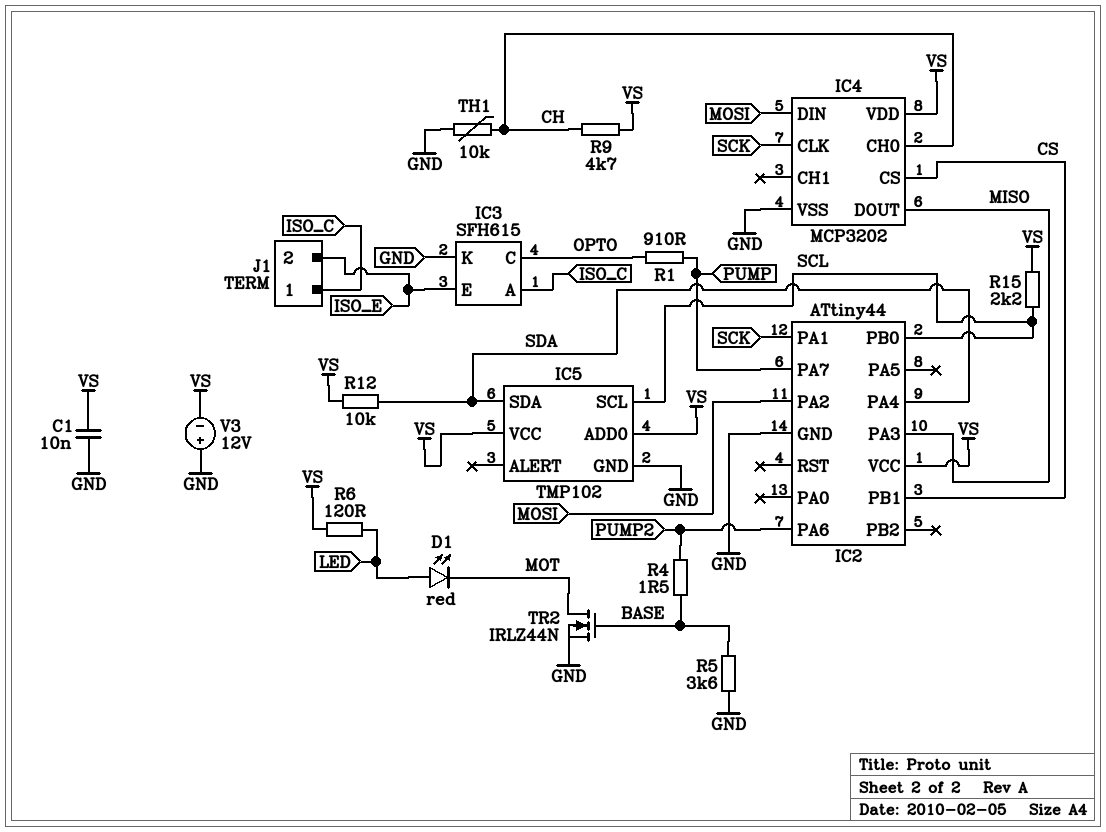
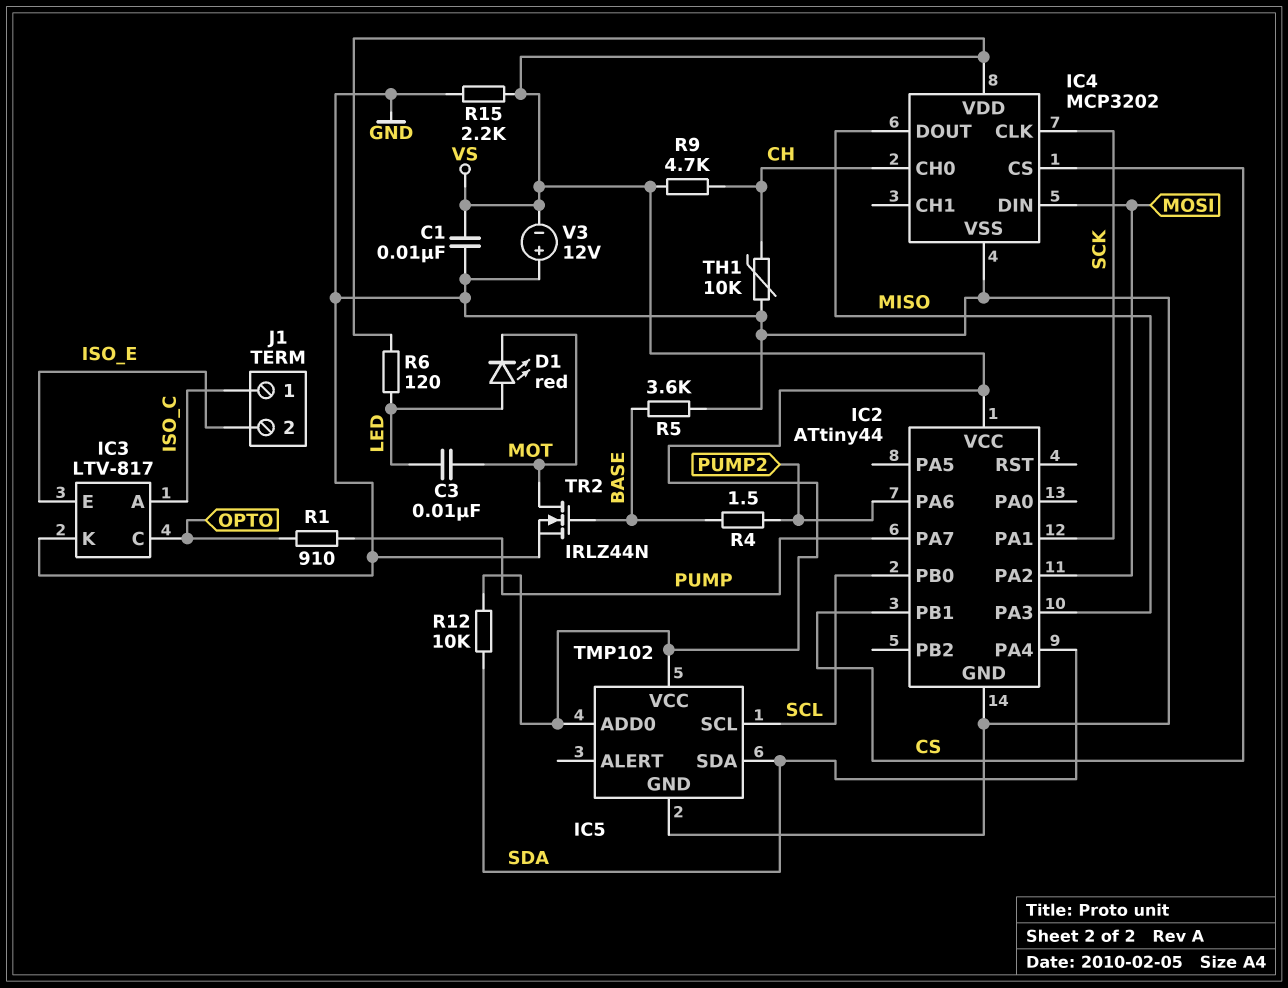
C3: none -> 10nF (LED, MOT)
IC3: SFH615 -> LTV-817
R15: 2.2k (SCL, VS) -> 2.2k (GND, VS)

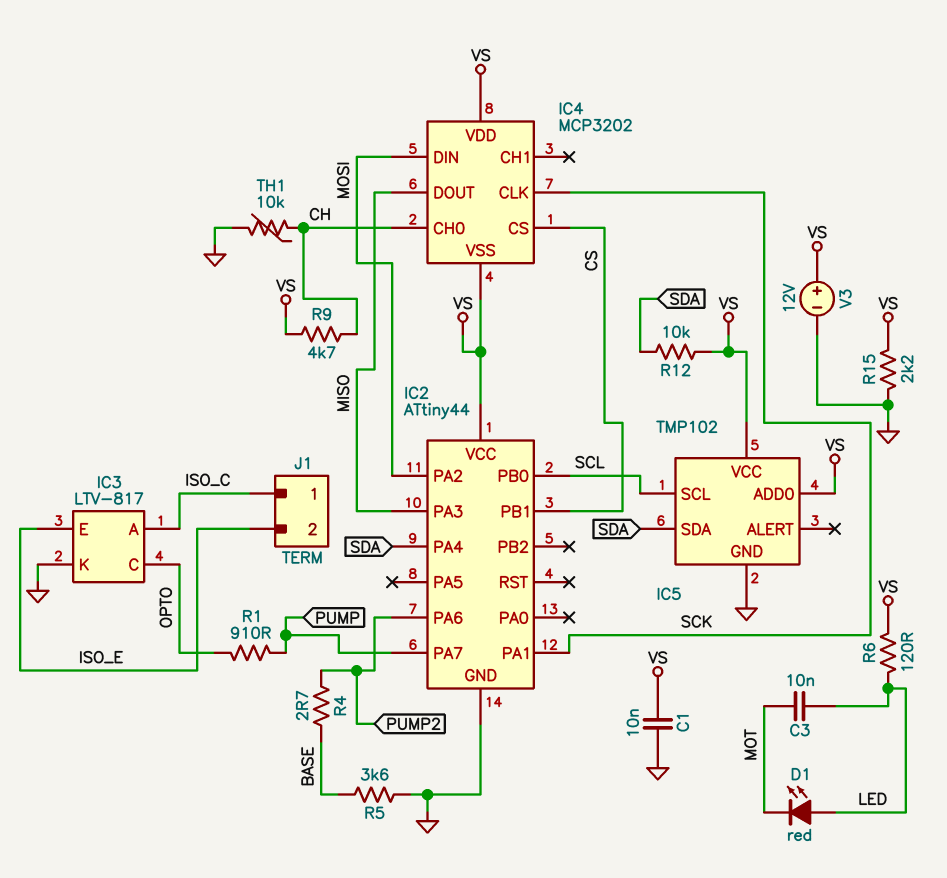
IC4 pin VSS: GND -> VS
R4: 1.5 (BASE, PUMP2) -> 2.7 (BASE, PUMP2)
TR2: NMOS IRLZ44N (G BASE, D MOT, S GND) -> none
V3: 12V (plus GND, minus VS) -> 12V (plus VS, minus GND)

